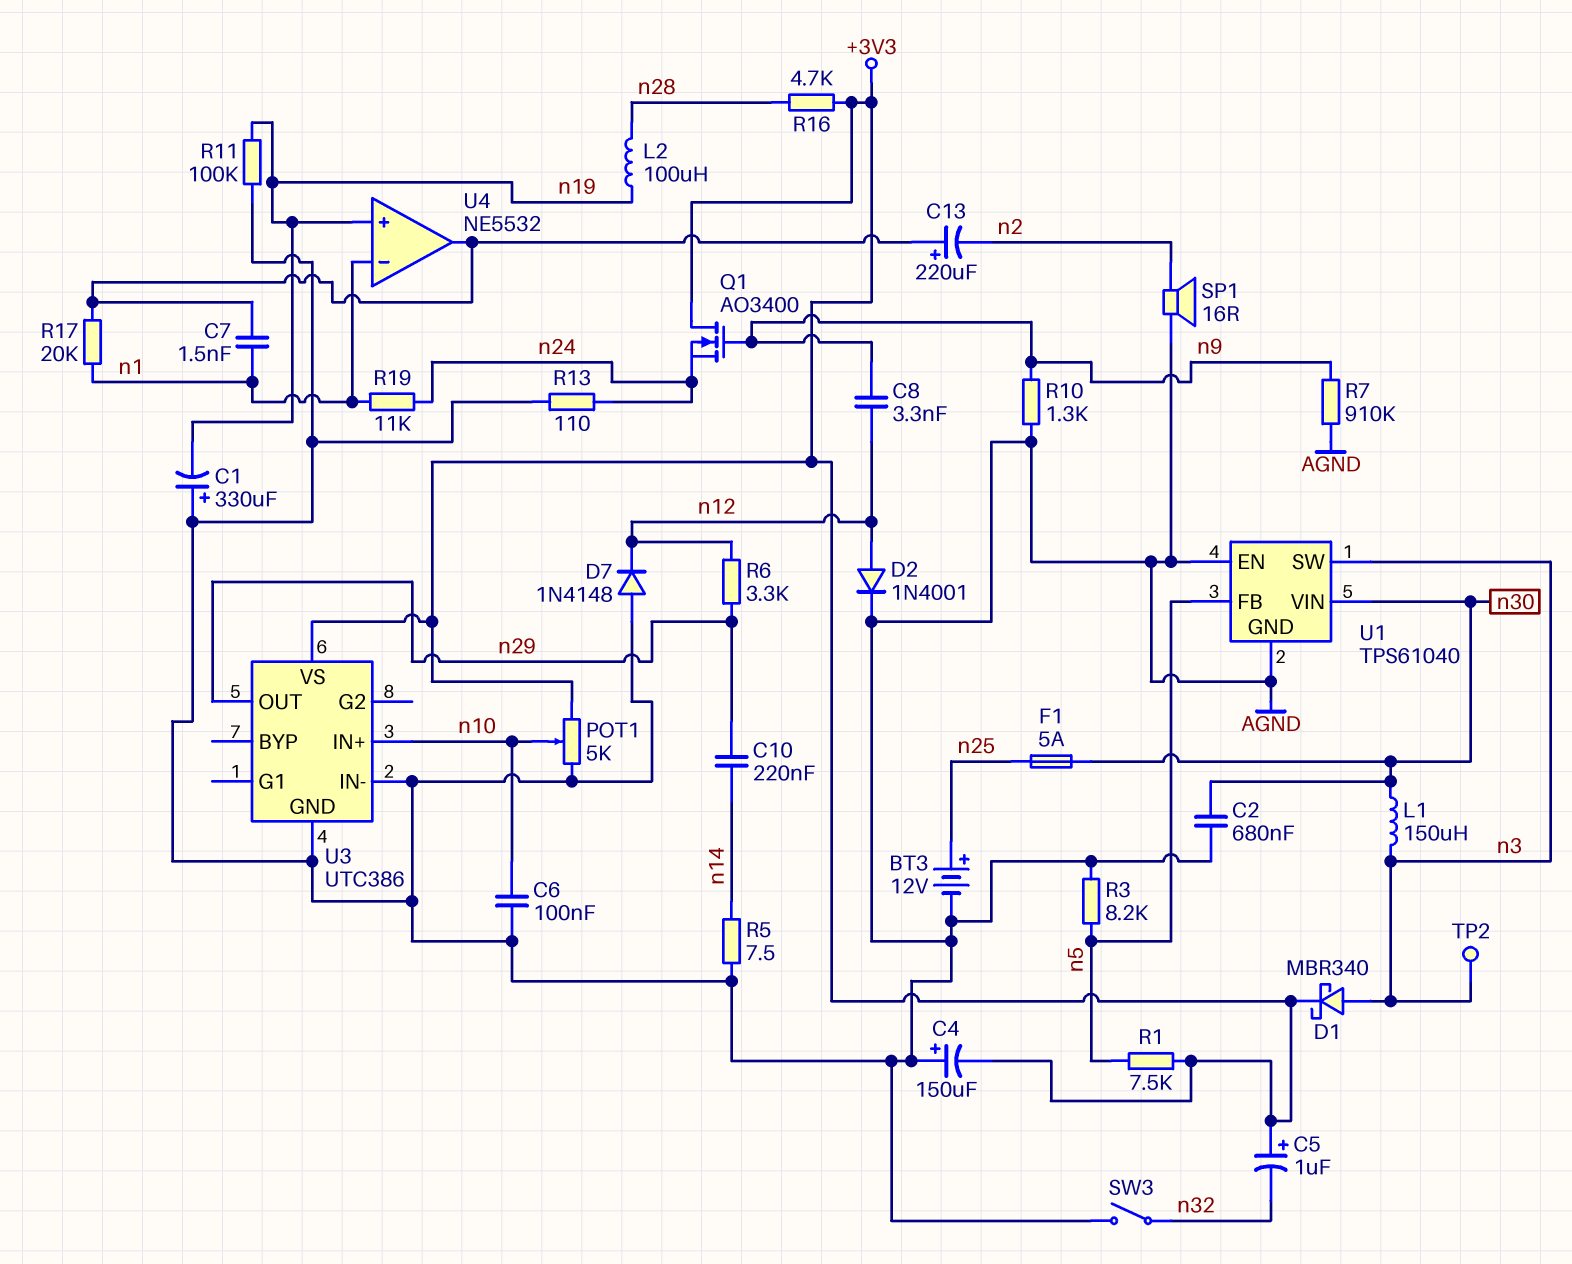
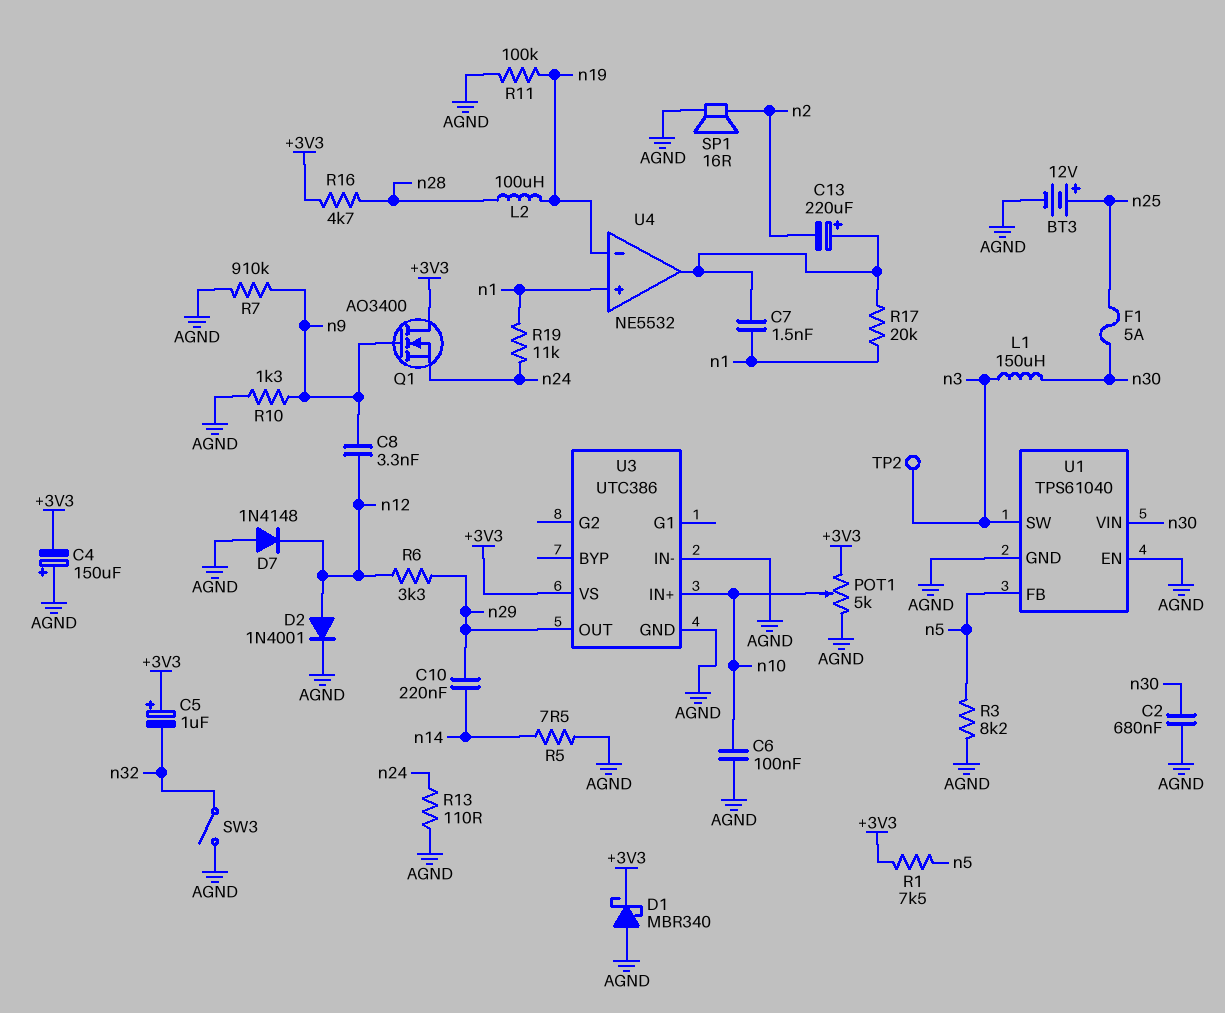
C1: 330uF (plus AGND, minus n19) -> none
D1: schottky MBR340 (A n3, K +3V3) -> schottky MBR340 (A AGND, K +3V3)
U4 pin in+: n19 -> n1
U4 pin in-: n1 -> n19

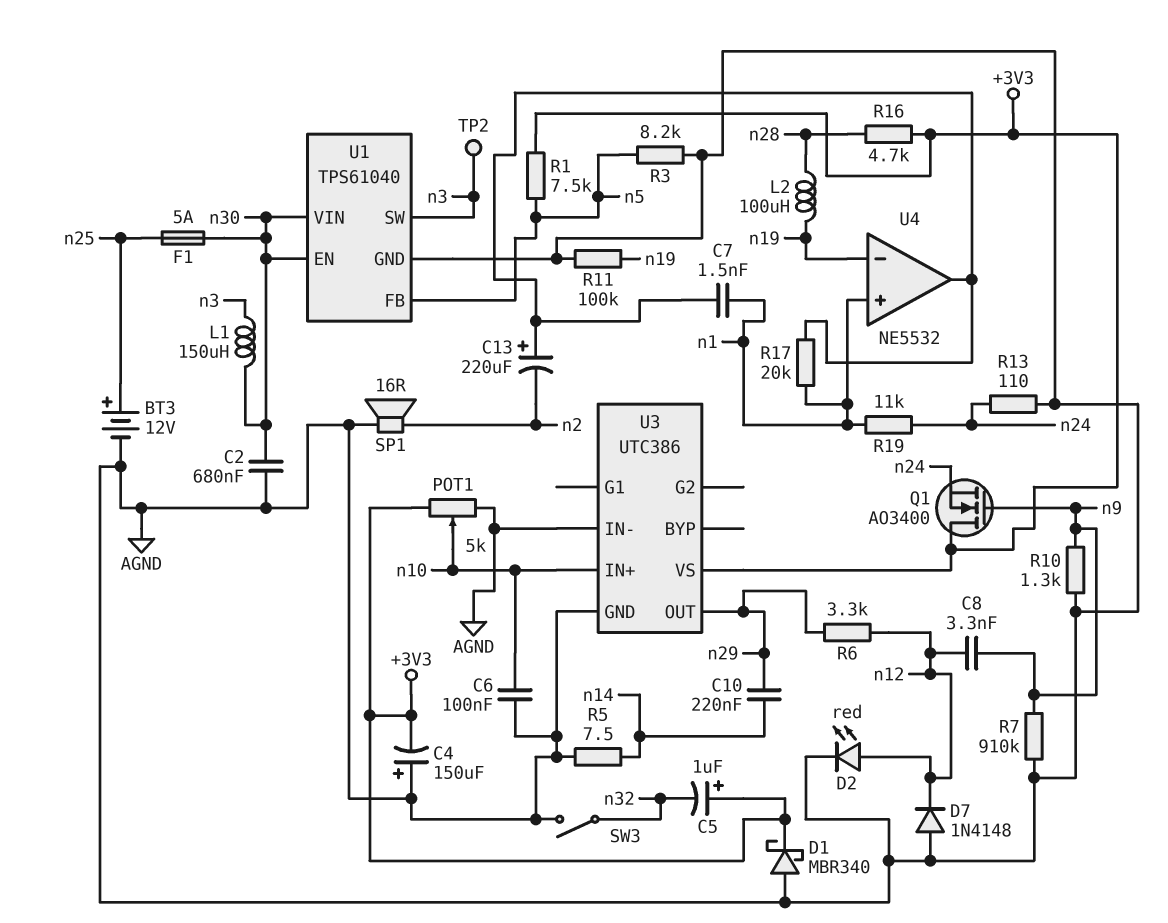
D2: diode 1N4001 (A n12, K AGND) -> LED red (A n12, K AGND)
U1 pin EN: AGND -> n30

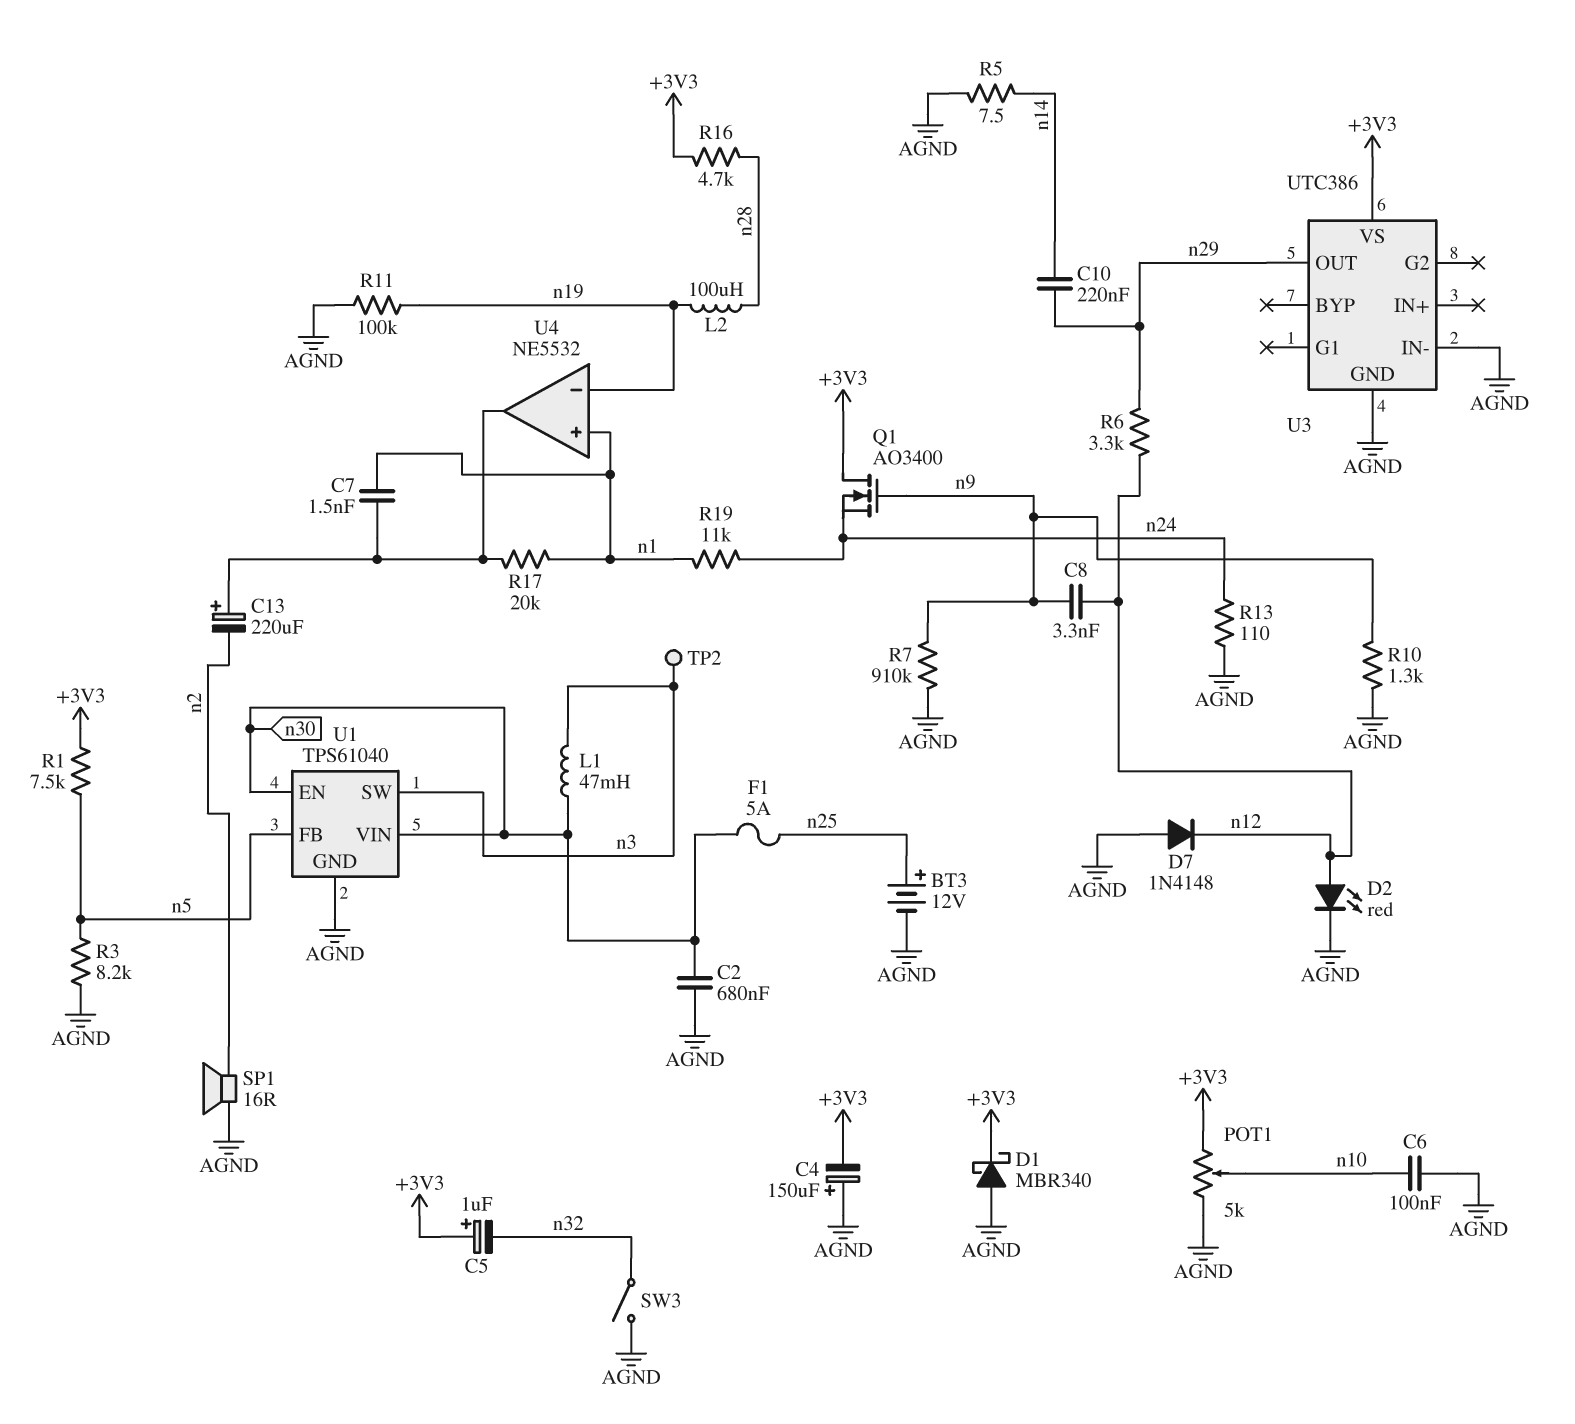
L1: 150uH (n3, n30) -> 47mH (n3, n30)
U3 pin IN+: n10 -> none

